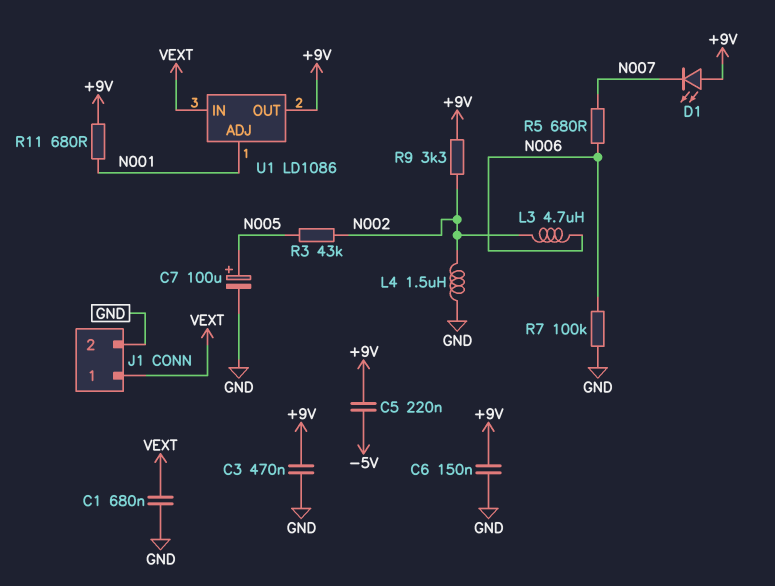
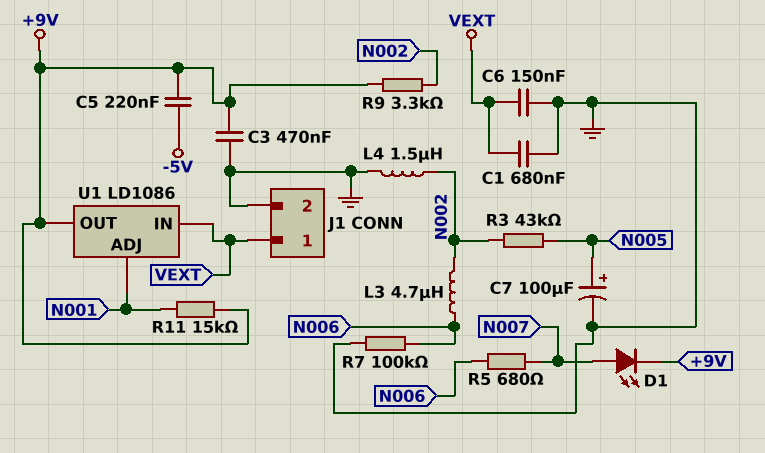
C6: 150nF (+9V, GND) -> 150nF (GND, VEXT)
D1: LED (A +9V, K N007) -> LED (A N007, K +9V)
R11: 680 (+9V, N001) -> 15k (+9V, N001)

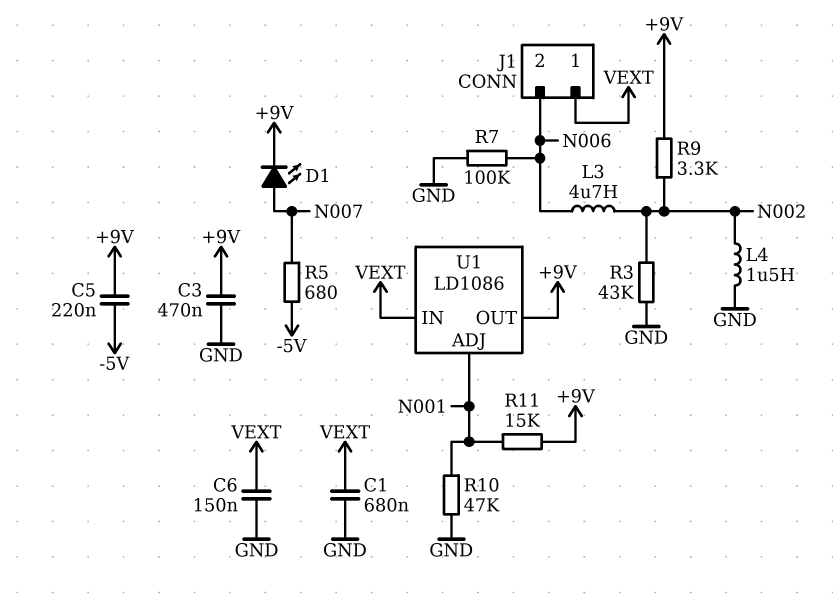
C7: 100uF (plus N005, minus GND) -> none
J1 pin 2: GND -> N006
R3: 43k (N002, N005) -> 43k (GND, N002)
R5: 680 (N006, N007) -> 680 (-5V, N007)
R10: none -> 47k (GND, N001)

